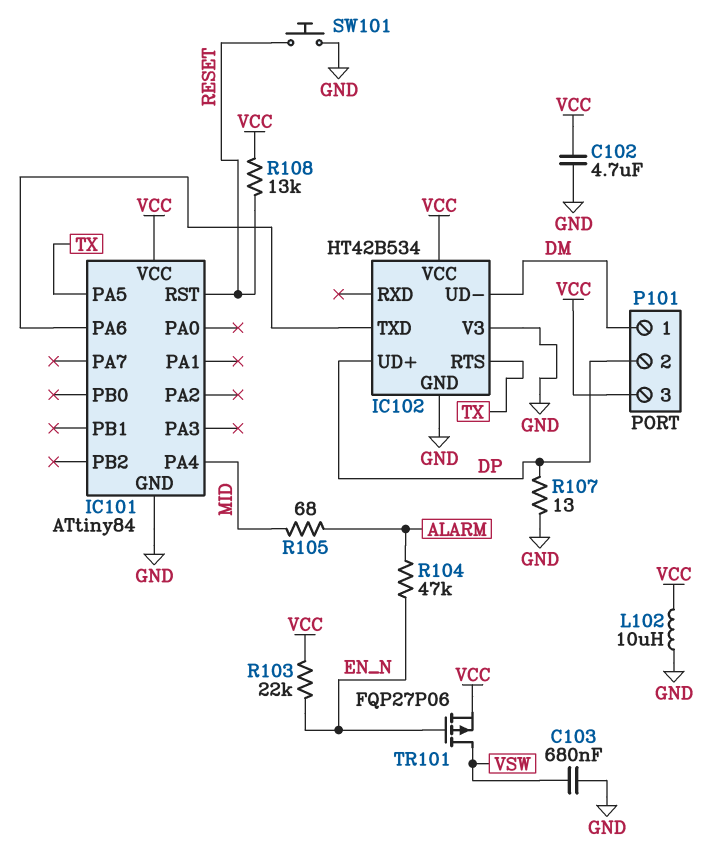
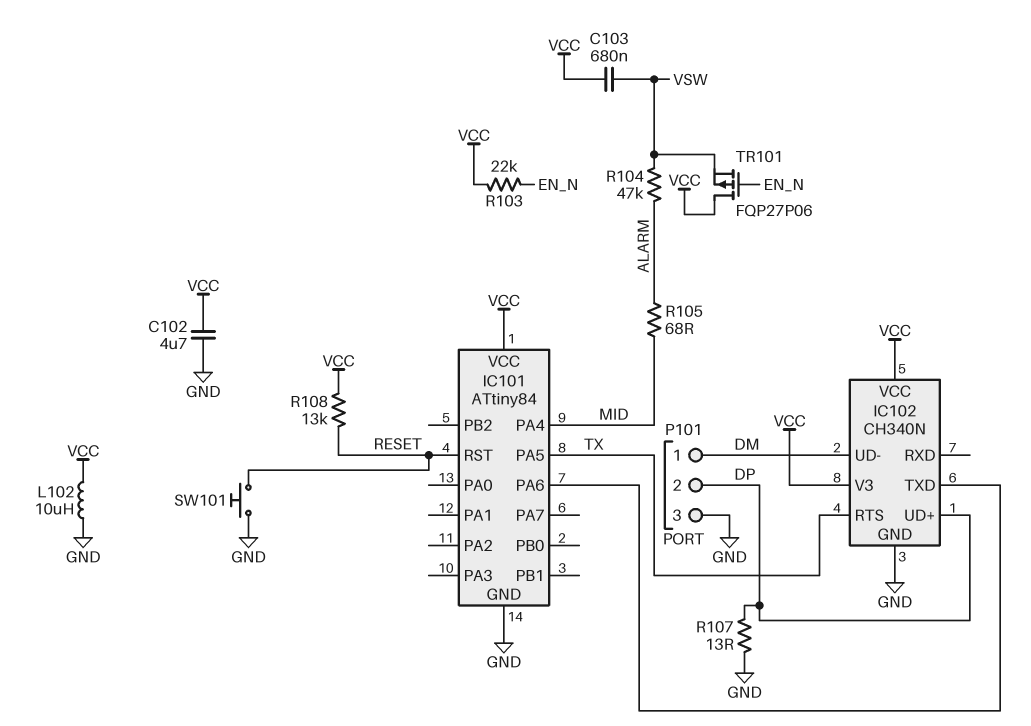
C103: 680nF (GND, VSW) -> 680nF (VCC, VSW)
IC102: HT42B534 -> CH340N
IC102 pin V3: GND -> VCC
P101 pin 3: VCC -> GND
R104: 47k (ALARM, EN_N) -> 47k (ALARM, VSW)
TR101: PMOS FQP27P06 (G EN_N, D VSW, S VCC) -> PMOS FQP27P06 (G EN_N, D VCC, S VSW)

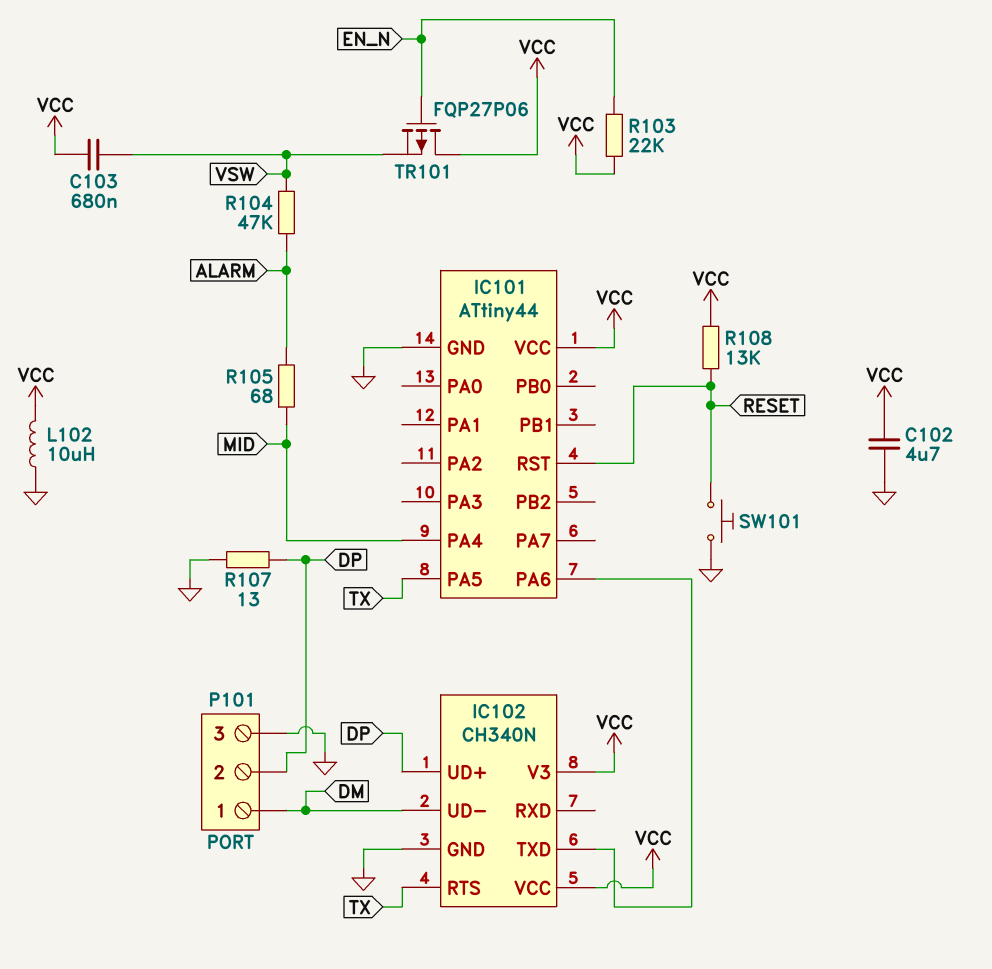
IC101: ATtiny84 -> ATtiny44

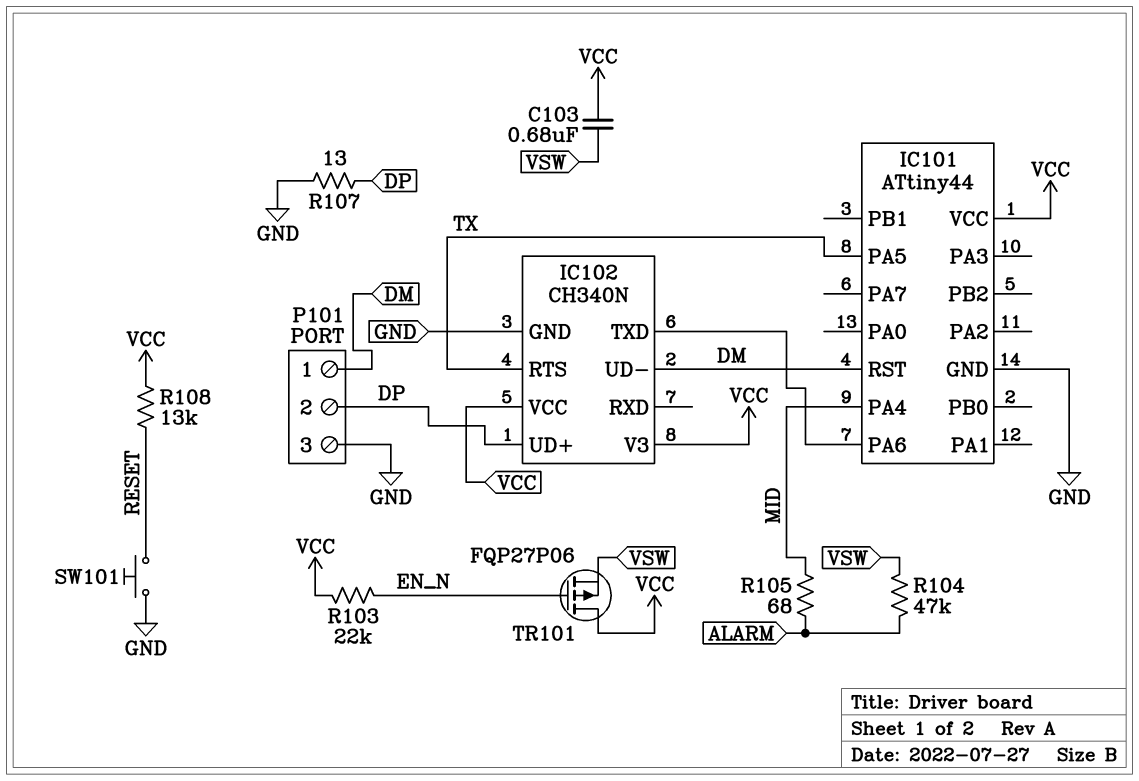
C102: 4.7uF (GND, VCC) -> none
IC101 pin RST: RESET -> DM
L102: 10uH (GND, VCC) -> none

